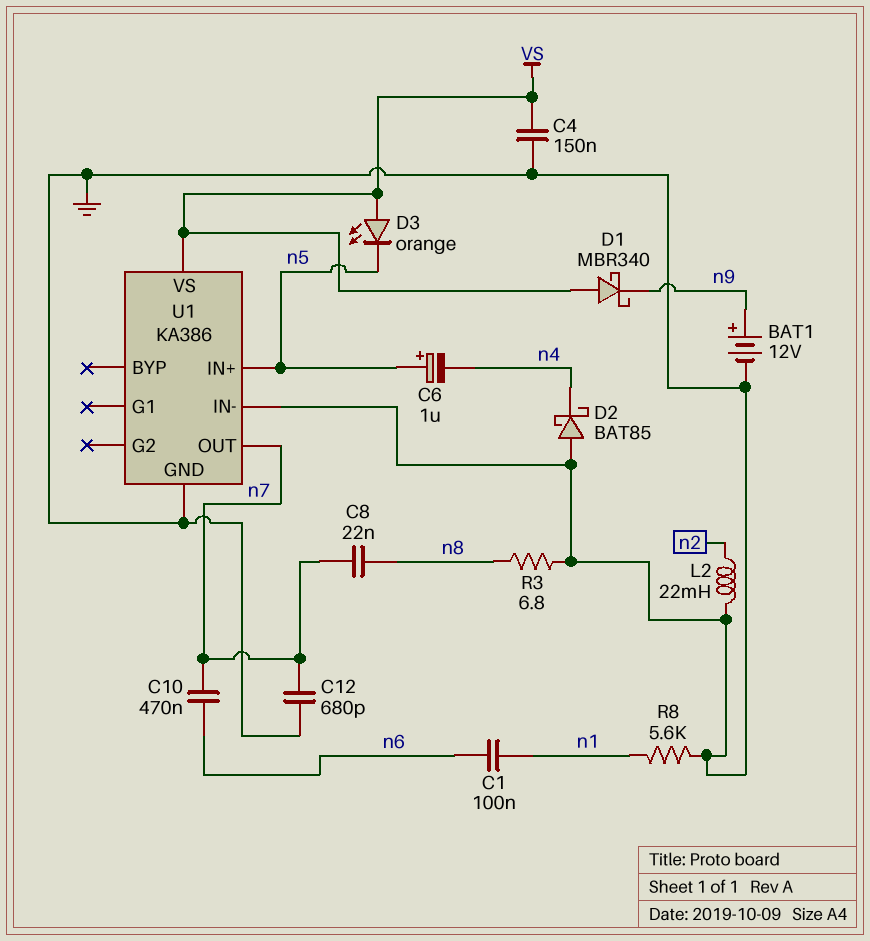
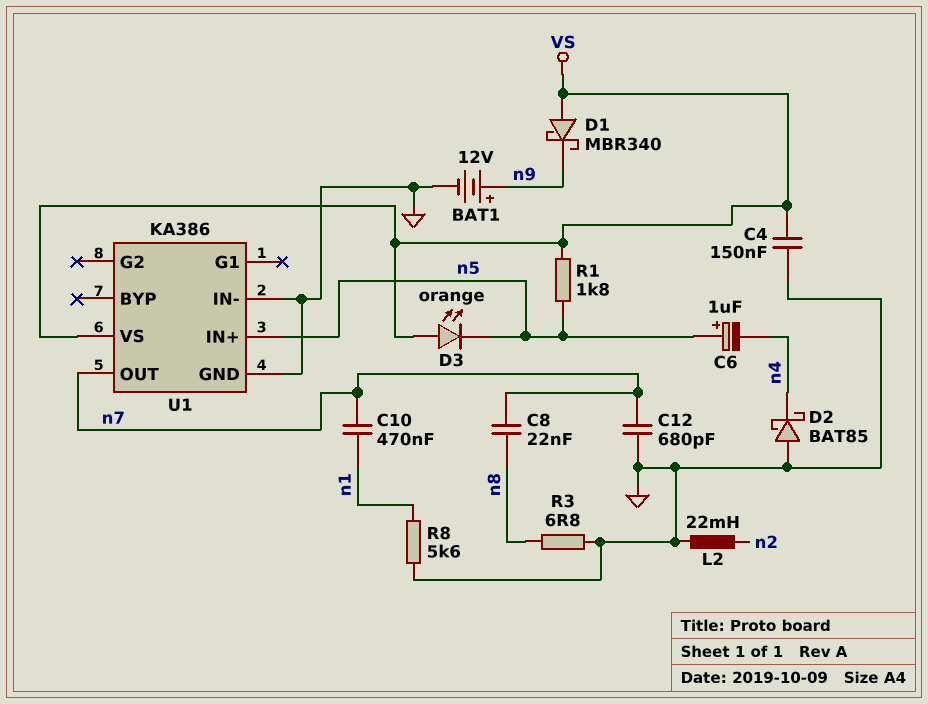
C1: 100nF (n1, n6) -> none
C10: 470nF (n6, n7) -> 470nF (n1, n7)
R1: none -> 1.8k (VS, n5)

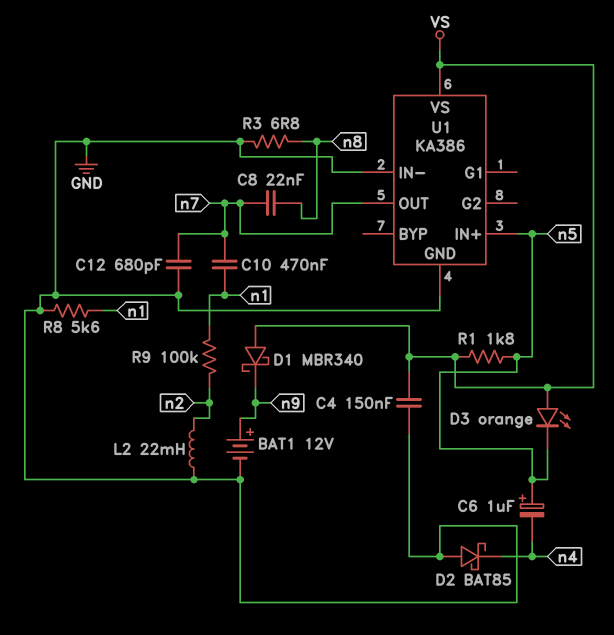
R9: none -> 100k (n1, n2)

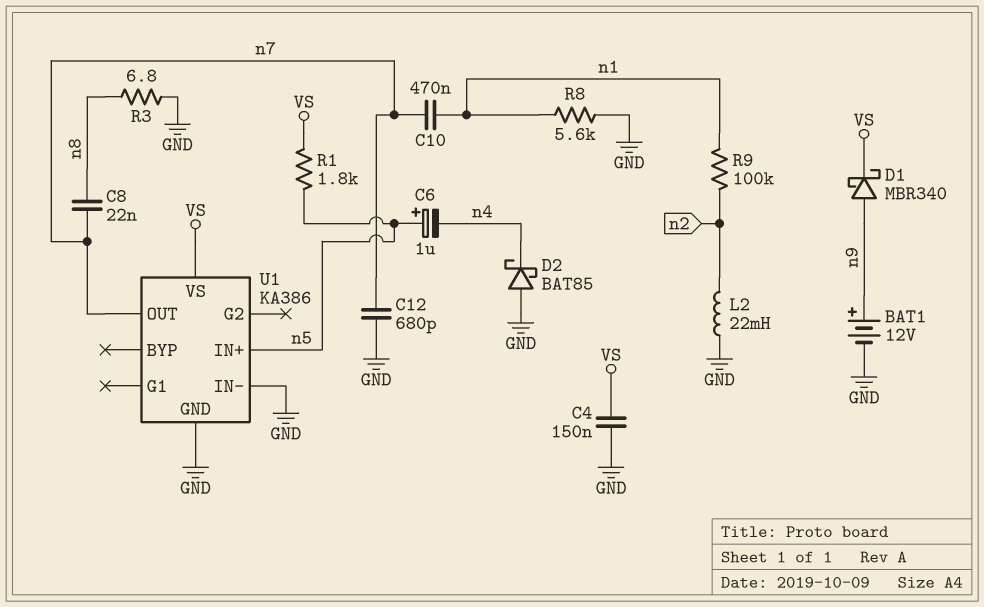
D1: schottky MBR340 (A VS, K n9) -> schottky MBR340 (A n9, K VS)
D3: LED orange (A VS, K n5) -> none

